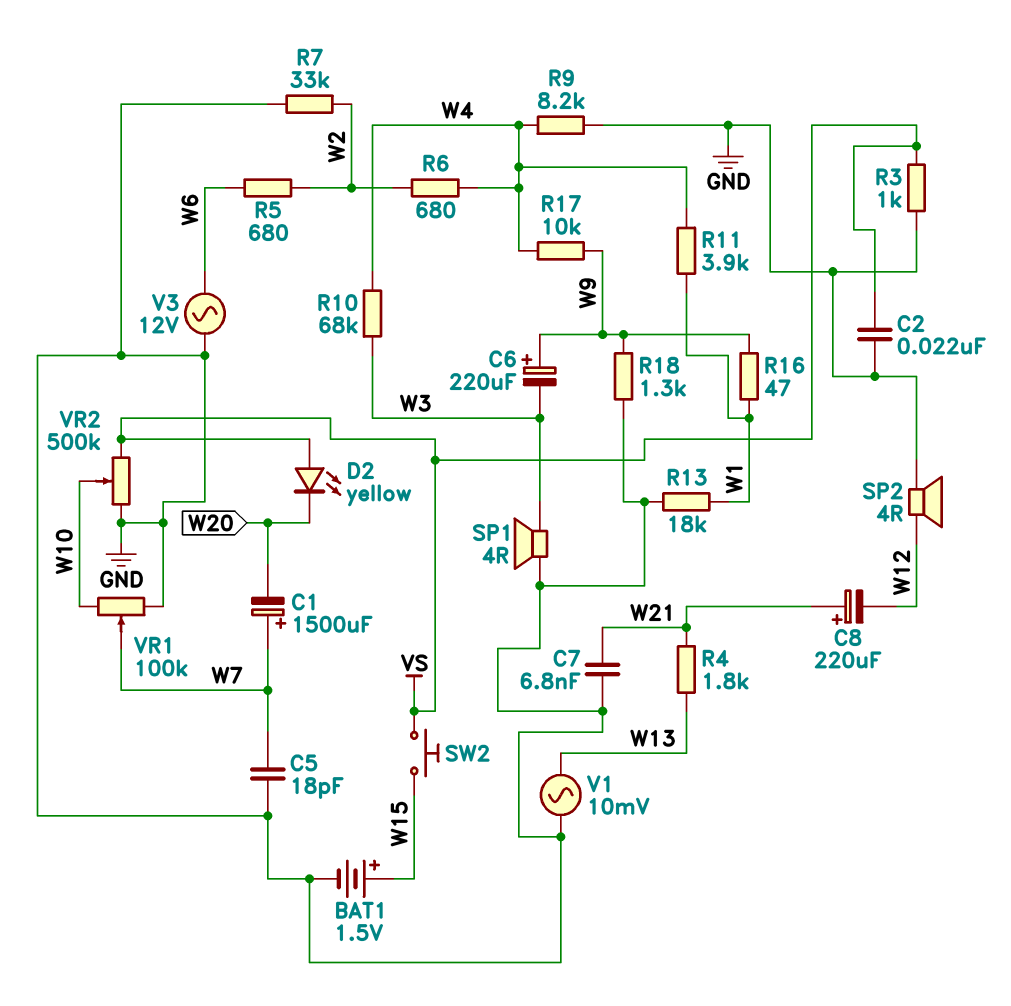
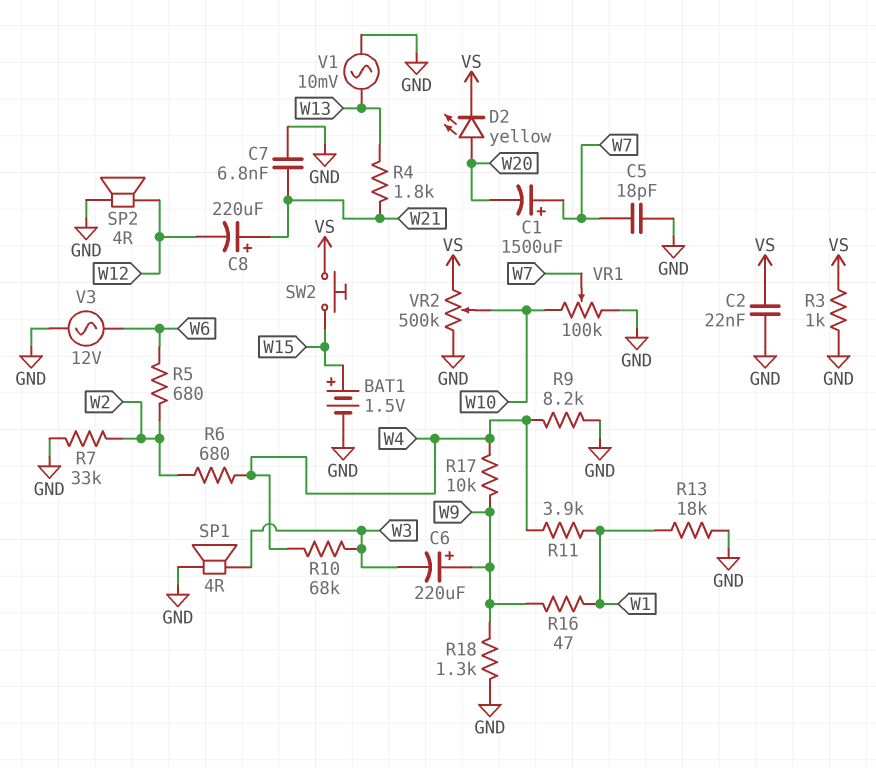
D2: LED yellow (A VS, K W20) -> LED yellow (A W20, K VS)

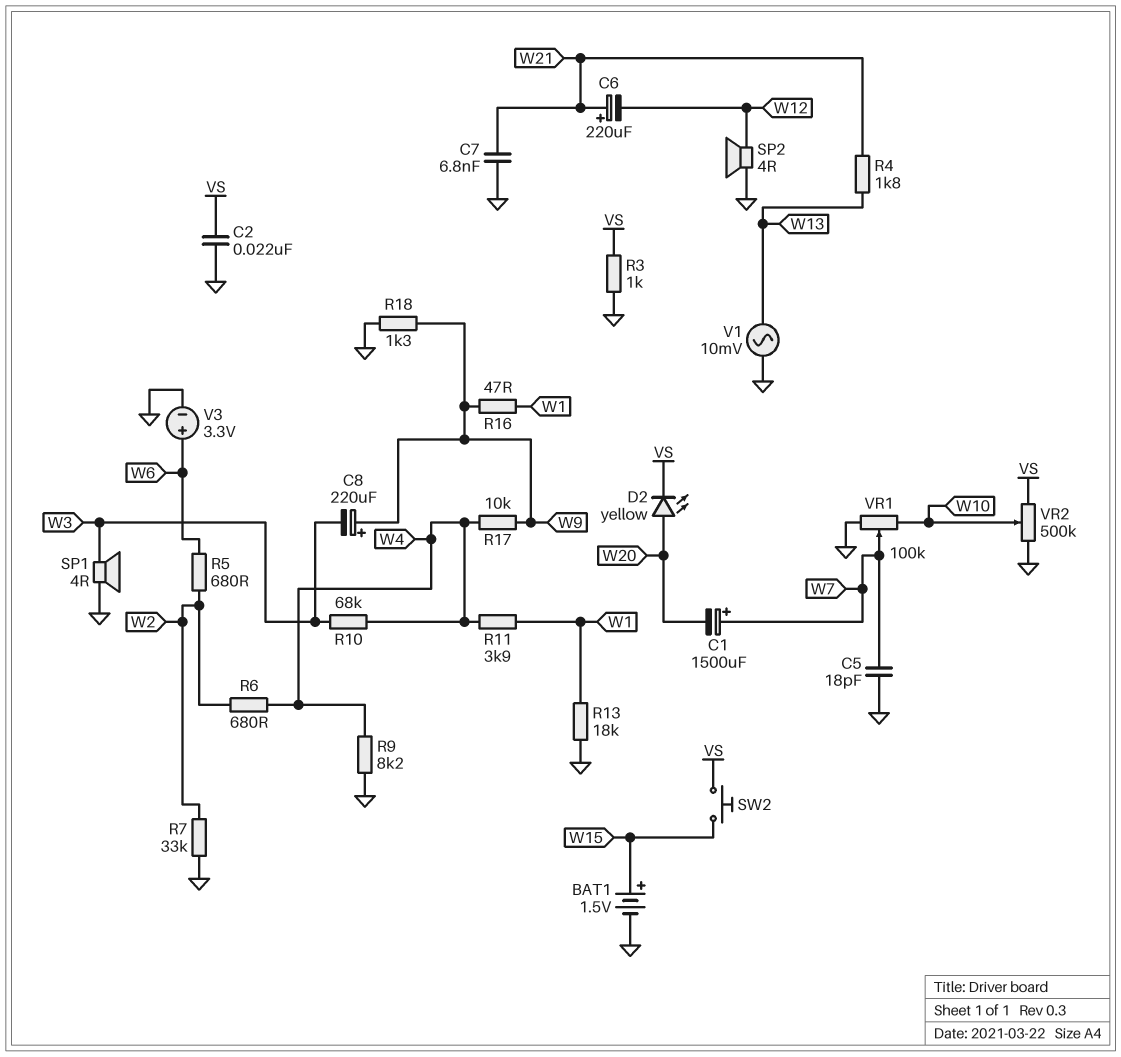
C6: 220uF (plus W9, minus W3) -> 220uF (plus W21, minus W12)
C8: 220uF (plus W21, minus W12) -> 220uF (plus W9, minus W3)
V3: AC 12V (GND, W6) -> 3.3V (plus W6, minus GND)

